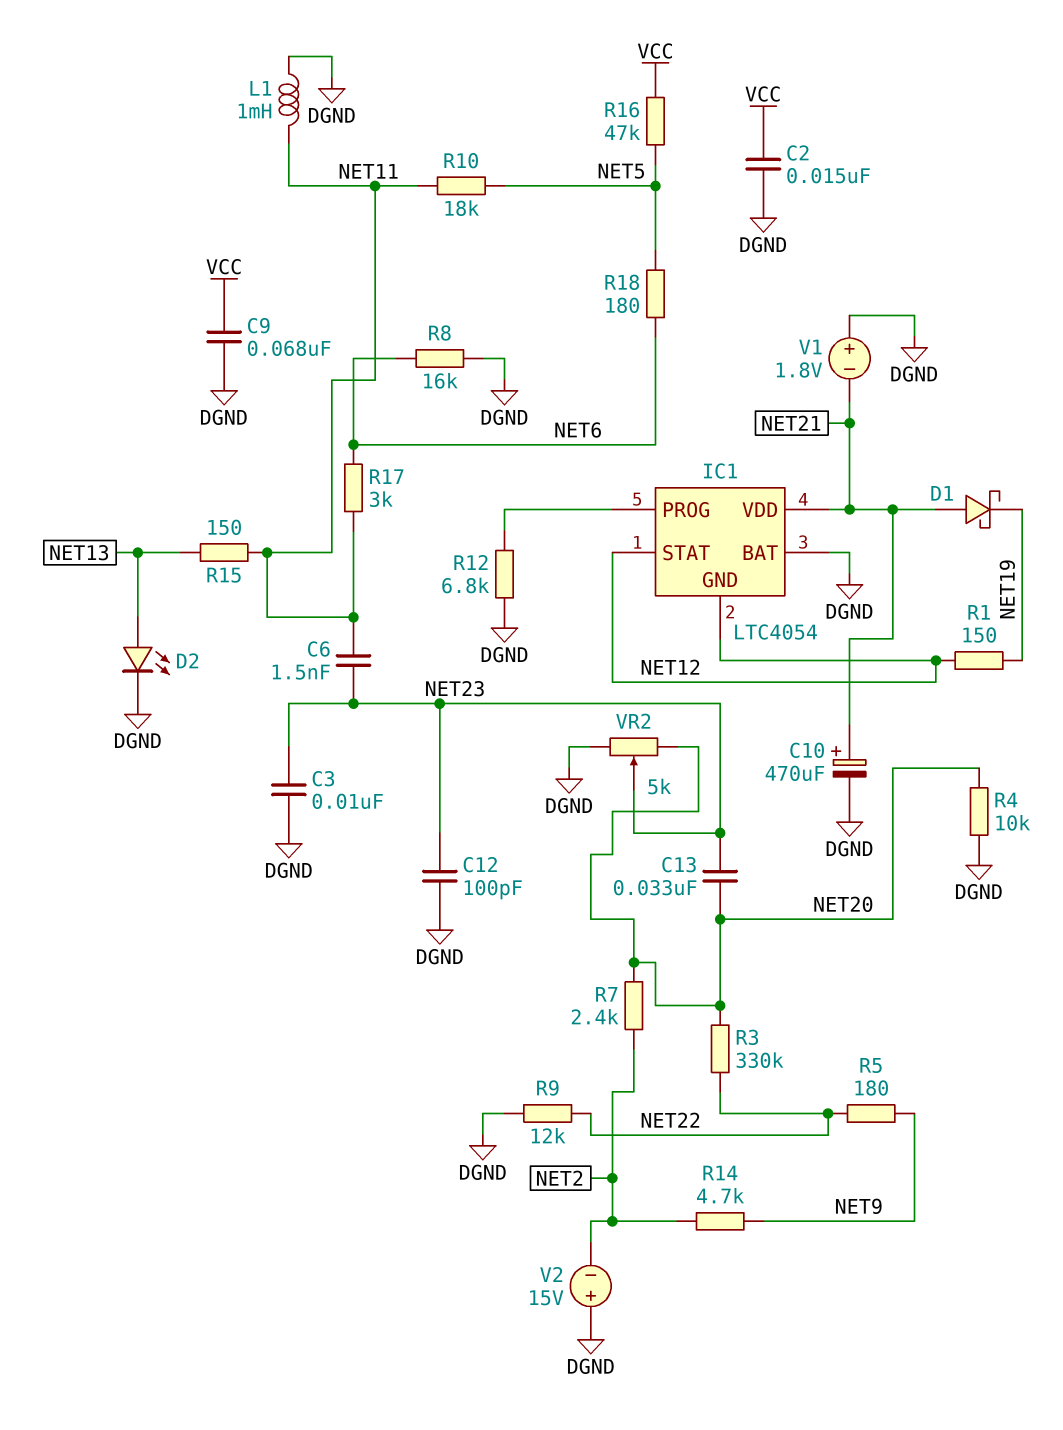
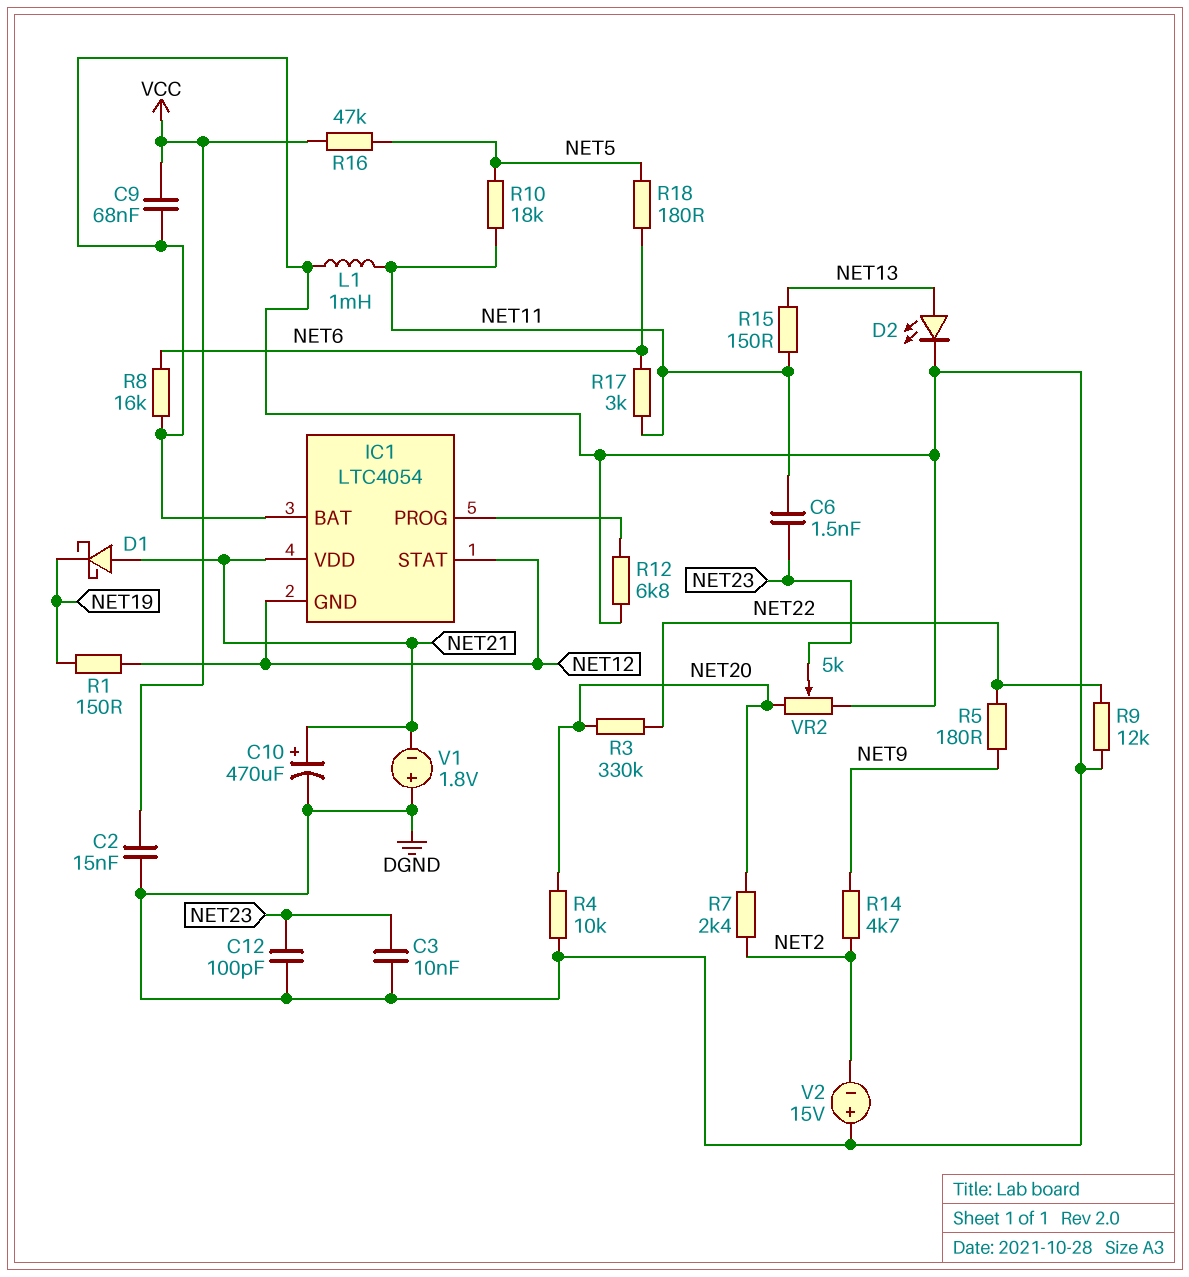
C13: 33nF (NET20, NET23) -> none

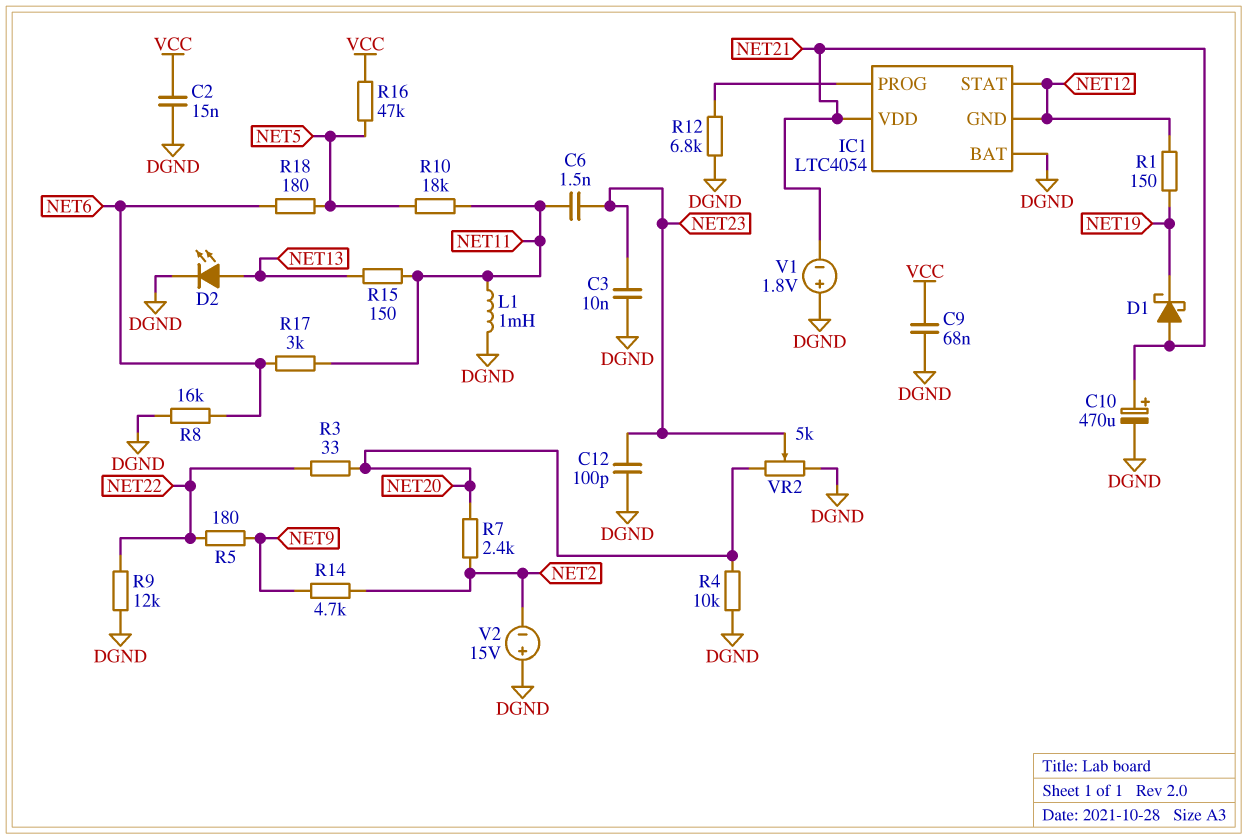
R3: 330k (NET20, NET22) -> 33 (NET20, NET22)

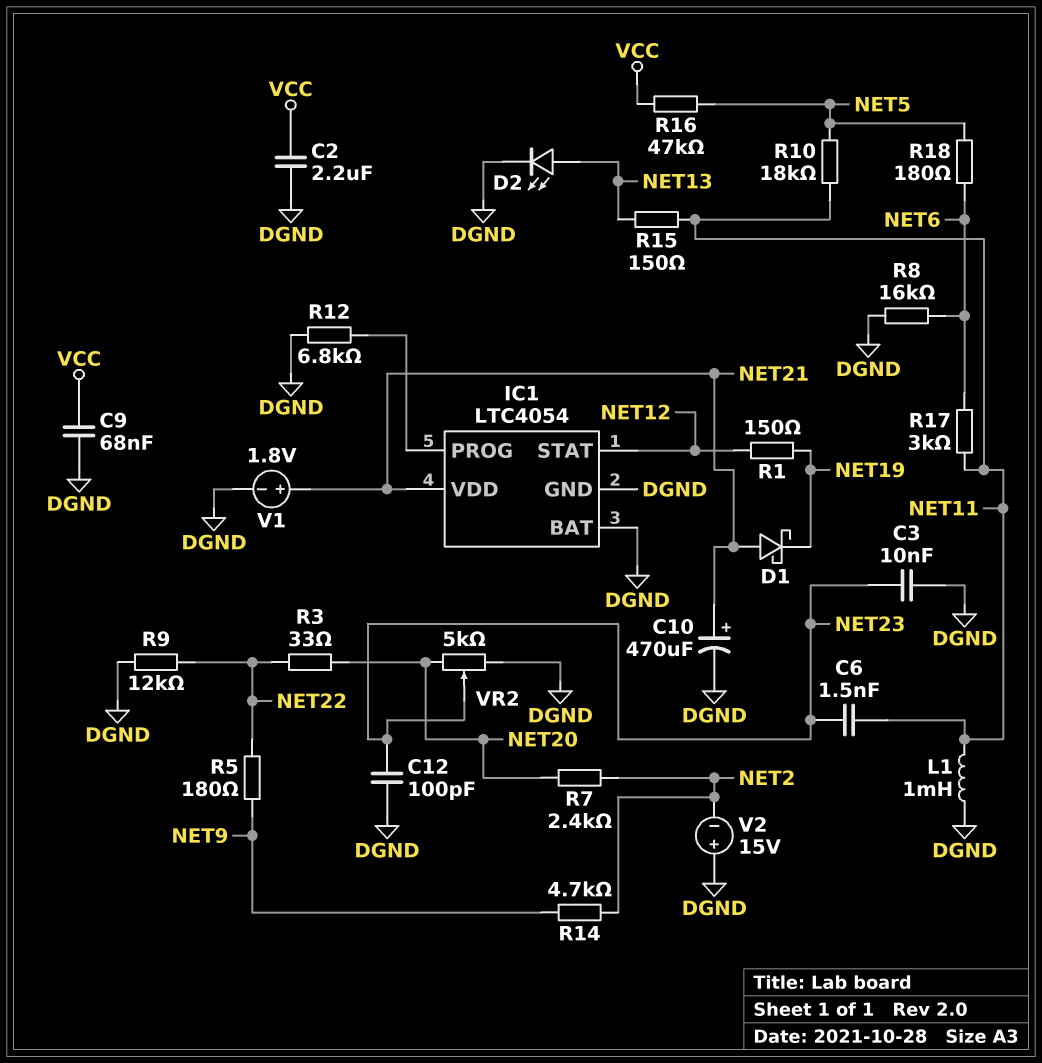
C2: 15nF (DGND, VCC) -> 2.2uF (DGND, VCC)
IC1 pin GND: NET12 -> DGND
R4: 10k (DGND, NET20) -> none
V1: 1.8V (plus DGND, minus NET21) -> 1.8V (plus NET21, minus DGND)

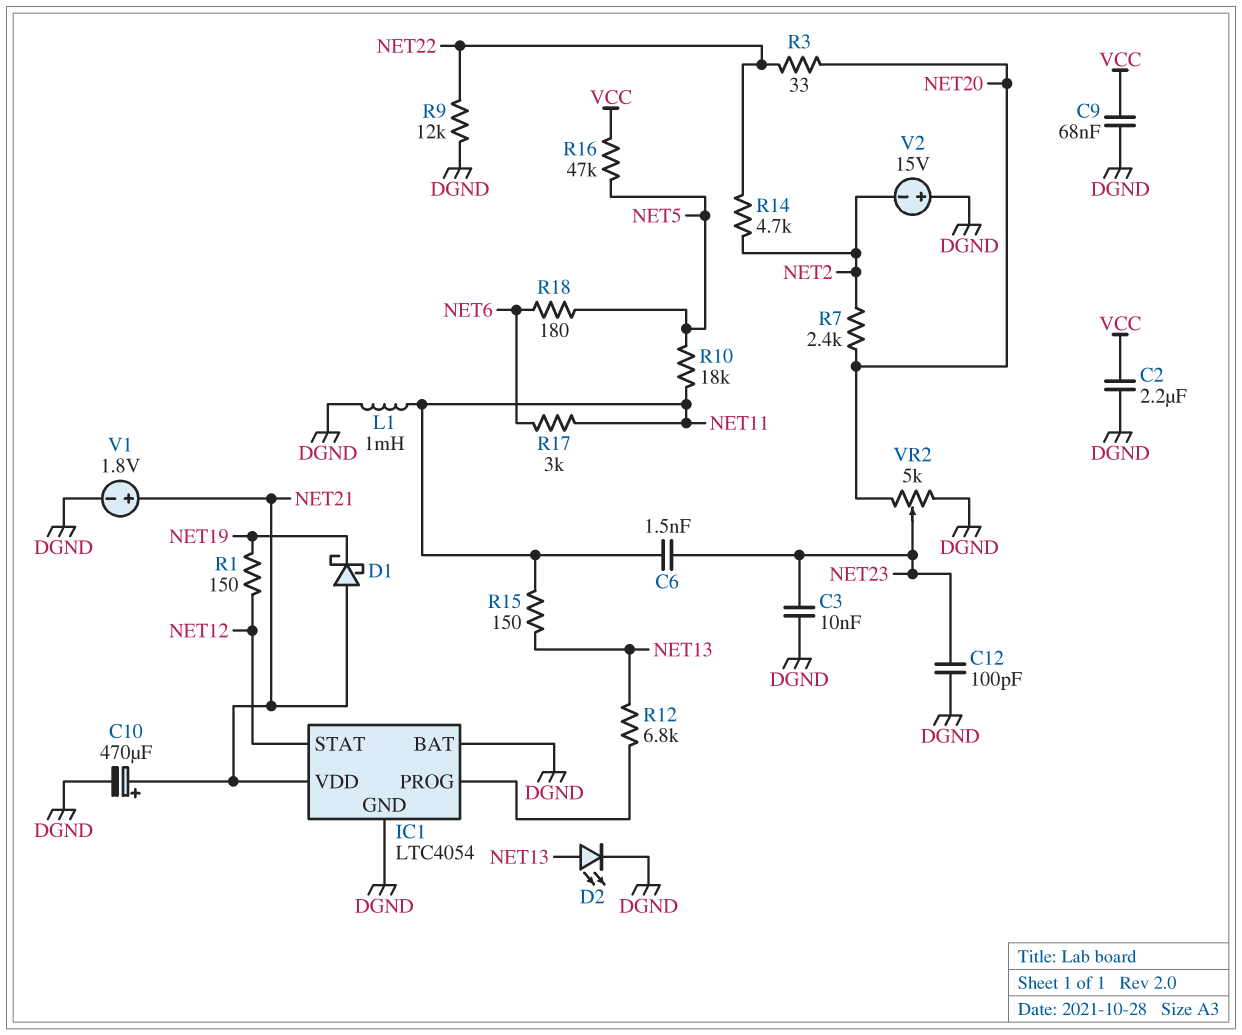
R5: 180 (NET9, NET22) -> none
R8: 16k (DGND, NET6) -> none
R12: 6.8k (DGND, IC1/PROG) -> 6.8k (IC1/PROG, NET13)
R14: 4.7k (NET2, NET9) -> 4.7k (NET2, NET22)

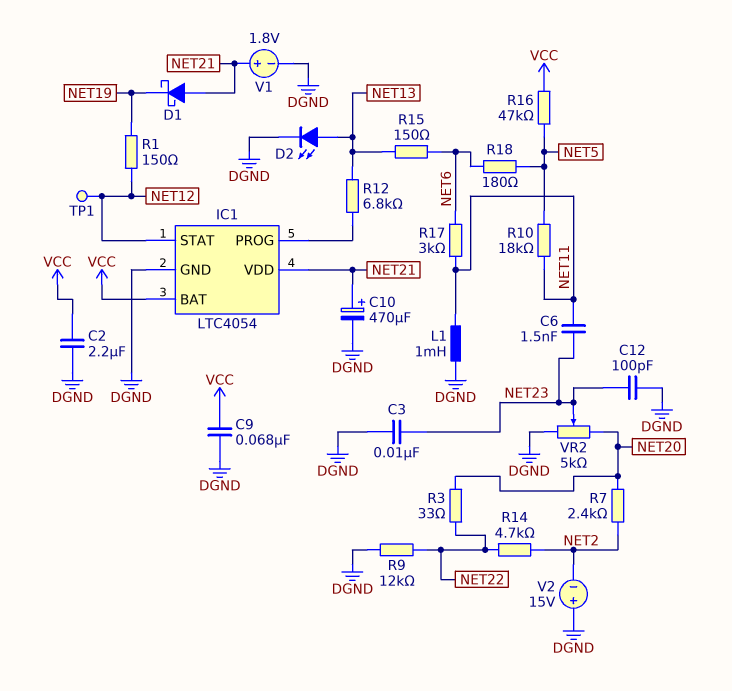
IC1 pin BAT: DGND -> VCC
R15: 150 (NET11, NET13) -> 150 (NET6, NET13)
TP1: none -> test point (NET12)

